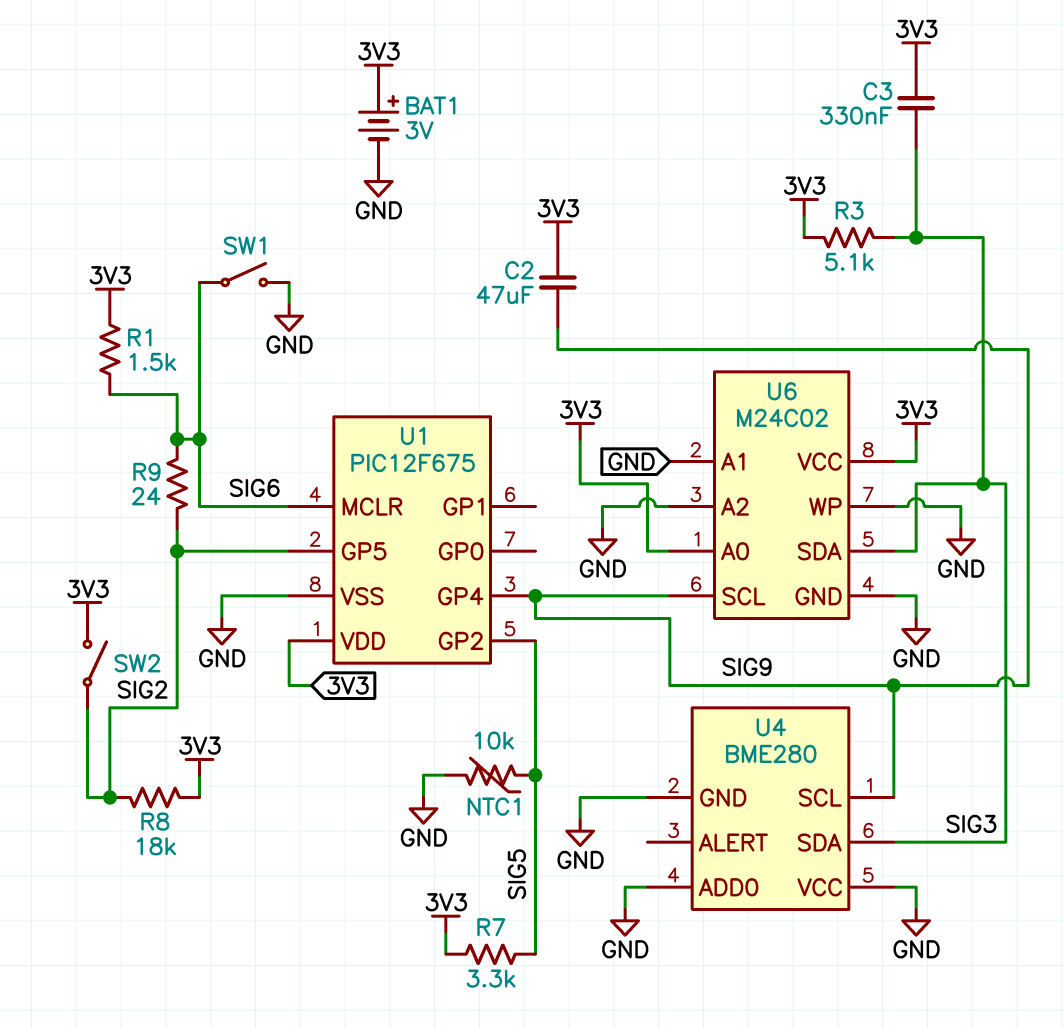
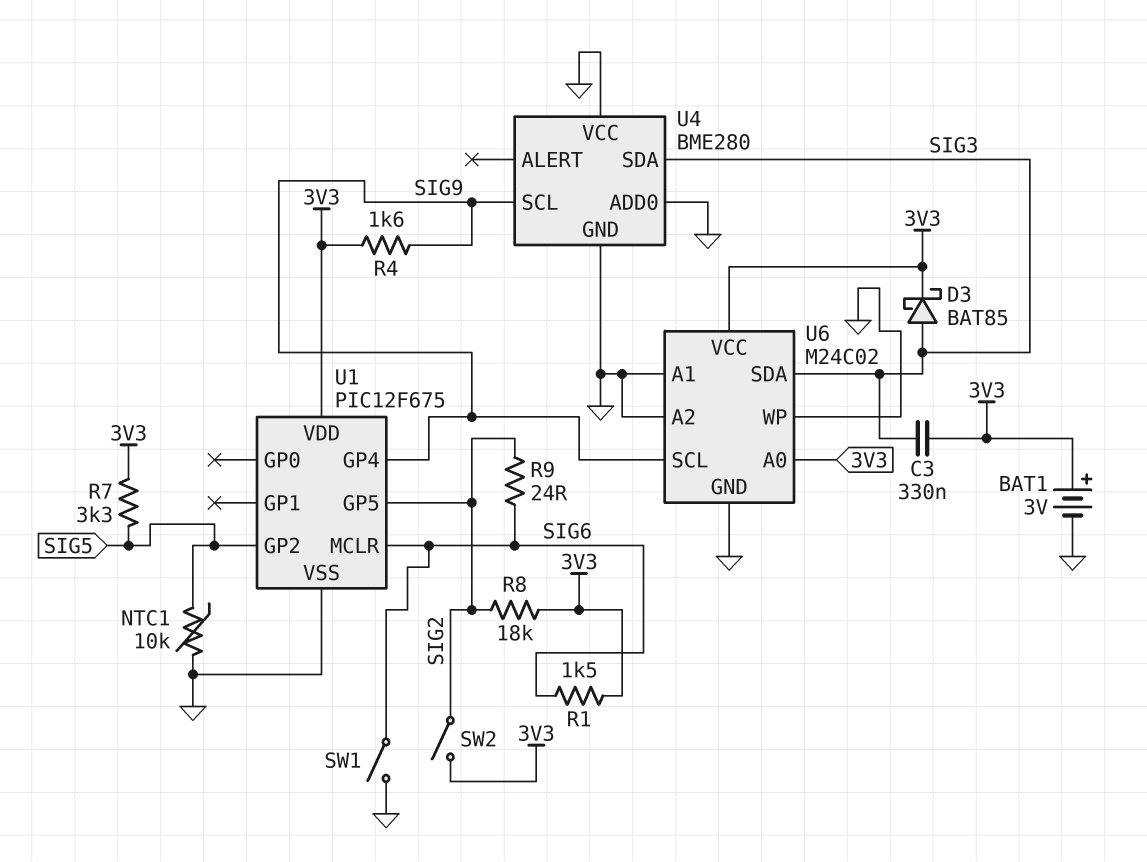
C2: 47uF (3V3, SIG9) -> none
D3: none -> schottky BAT85 (A SIG3, K 3V3)
R3: 5.1k (3V3, SIG3) -> none
R4: none -> 1.6k (3V3, SIG9)

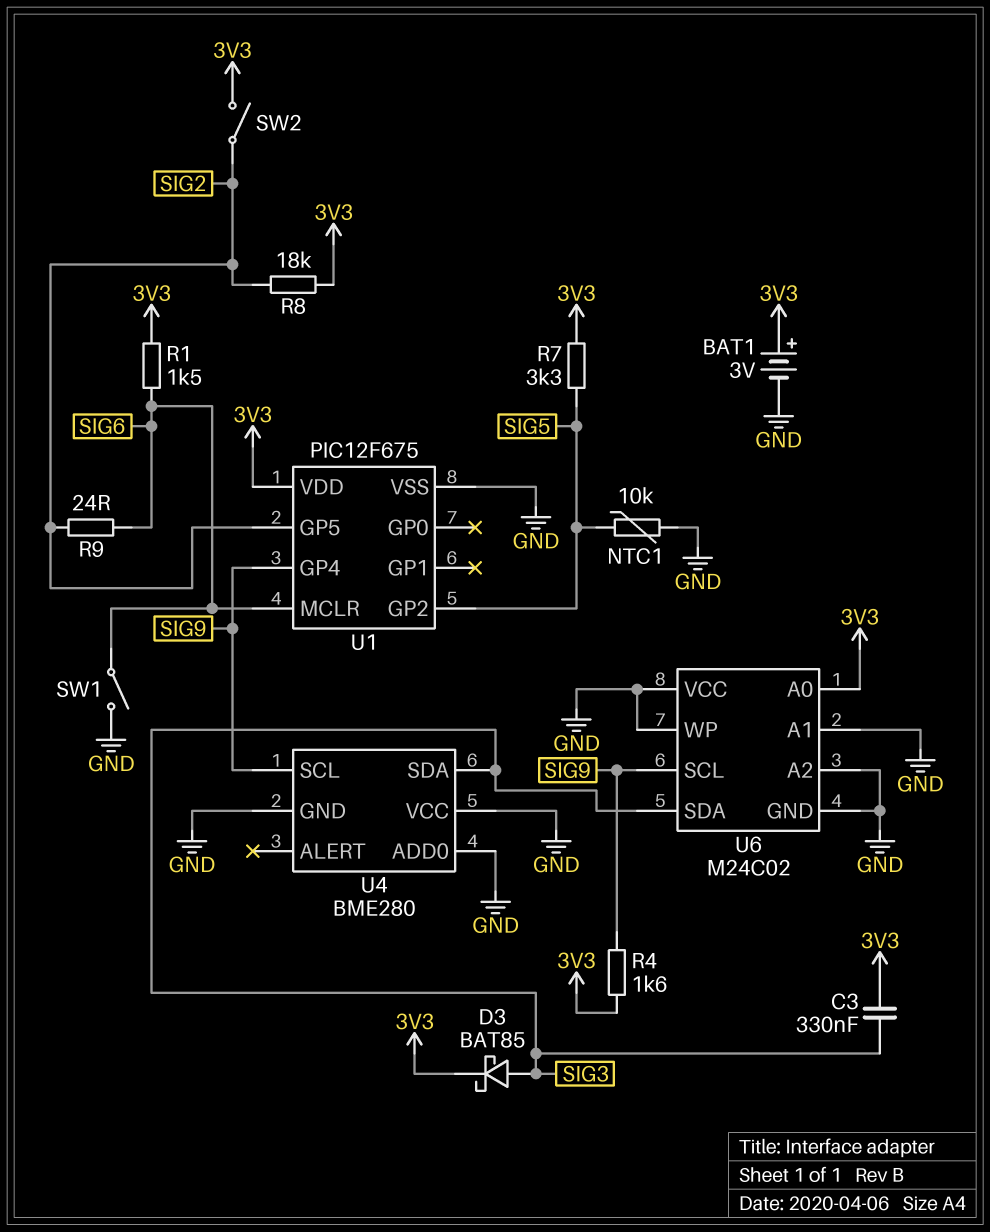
U6 pin VCC: 3V3 -> GND

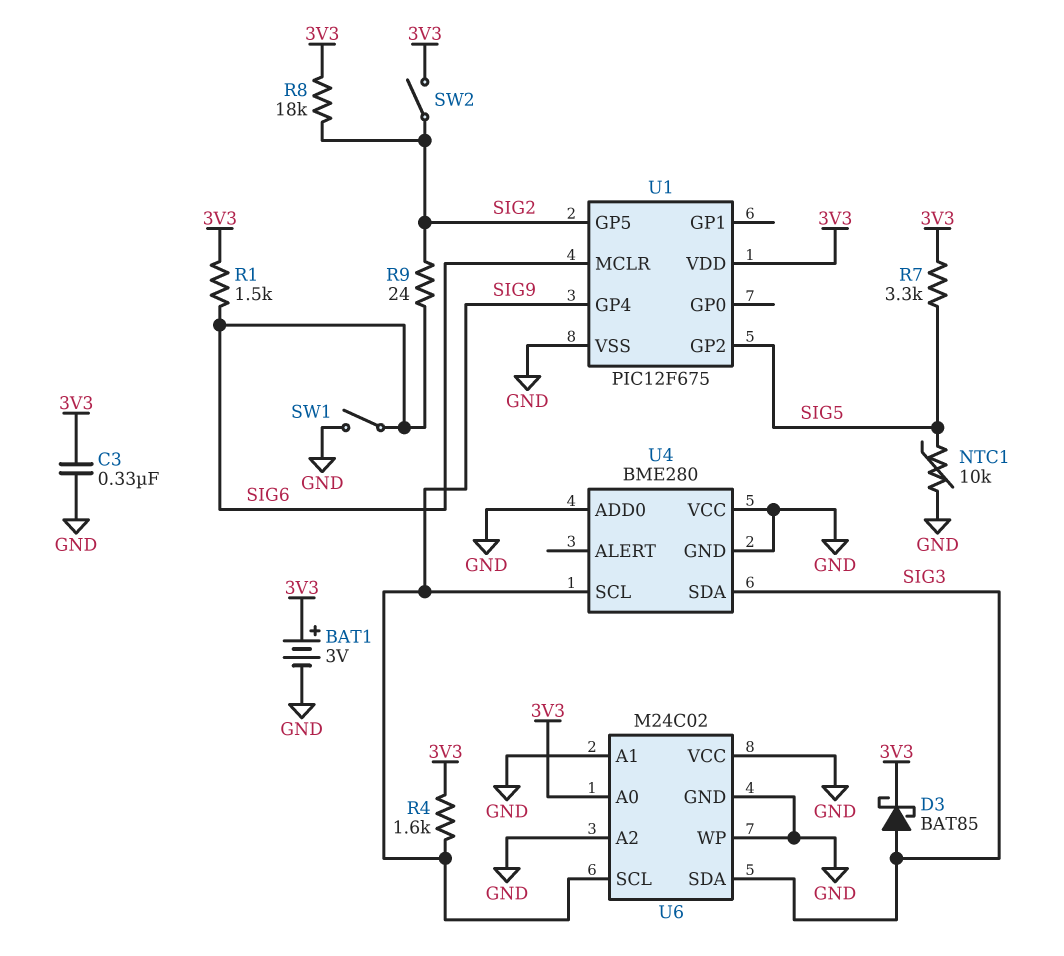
C3: 330nF (3V3, SIG3) -> 330nF (3V3, GND)

